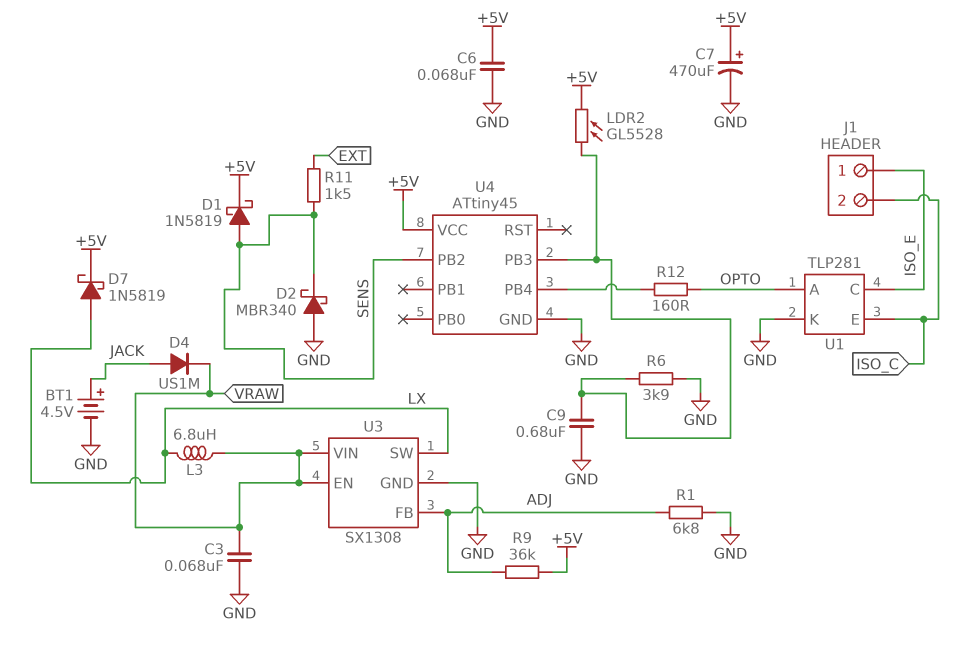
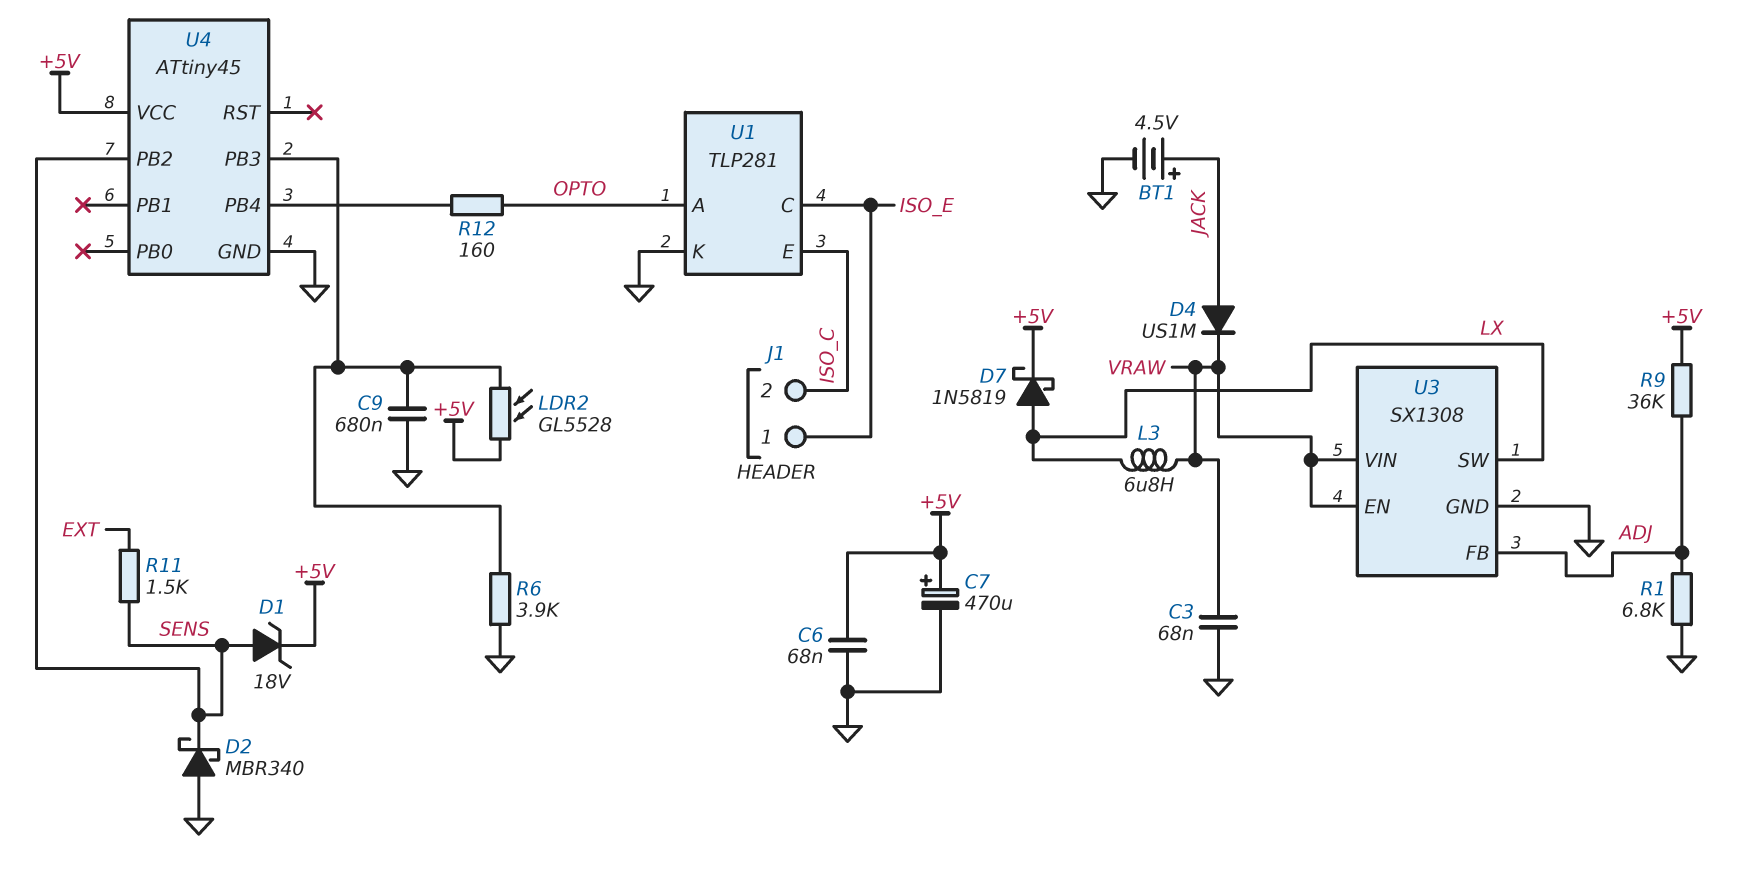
D1: schottky 1N5819 (A SENS, K +5V) -> zener 18V (A SENS, K +5V)

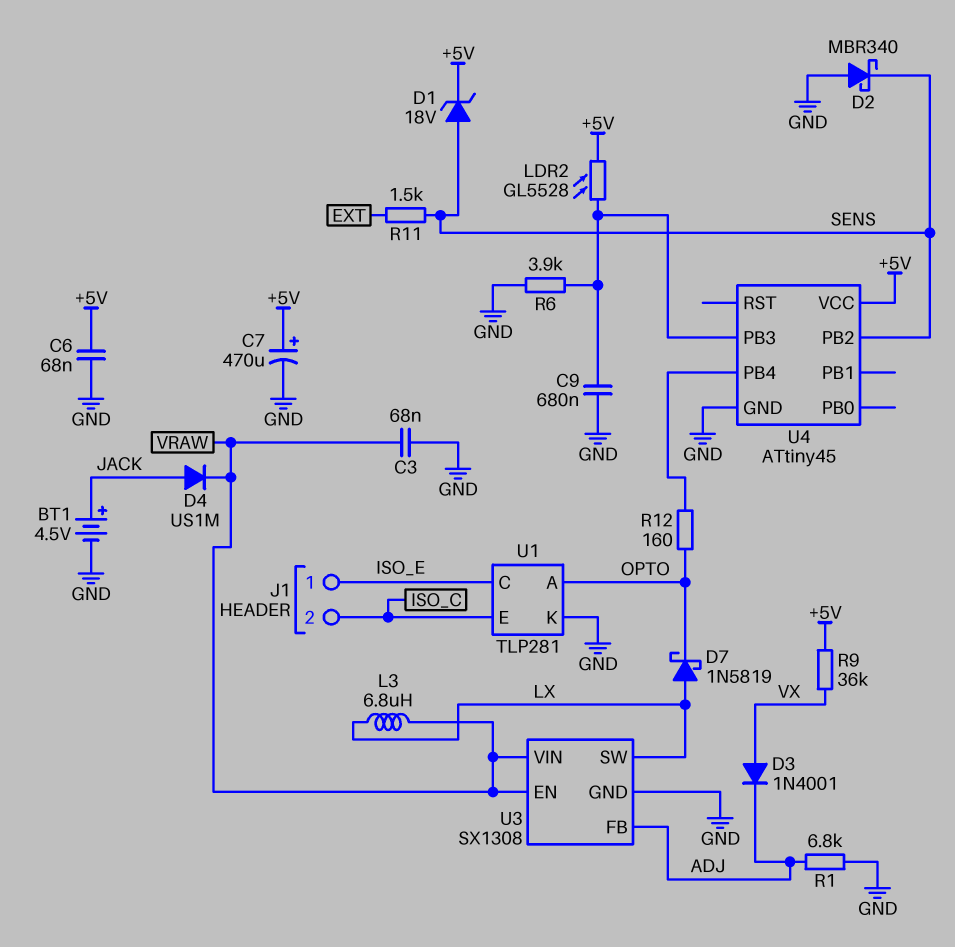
D3: none -> diode 1N4001 (A VX, K ADJ)
D7: schottky 1N5819 (A LX, K +5V) -> schottky 1N5819 (A LX, K OPTO)
R9: 36k (+5V, ADJ) -> 36k (+5V, VX)

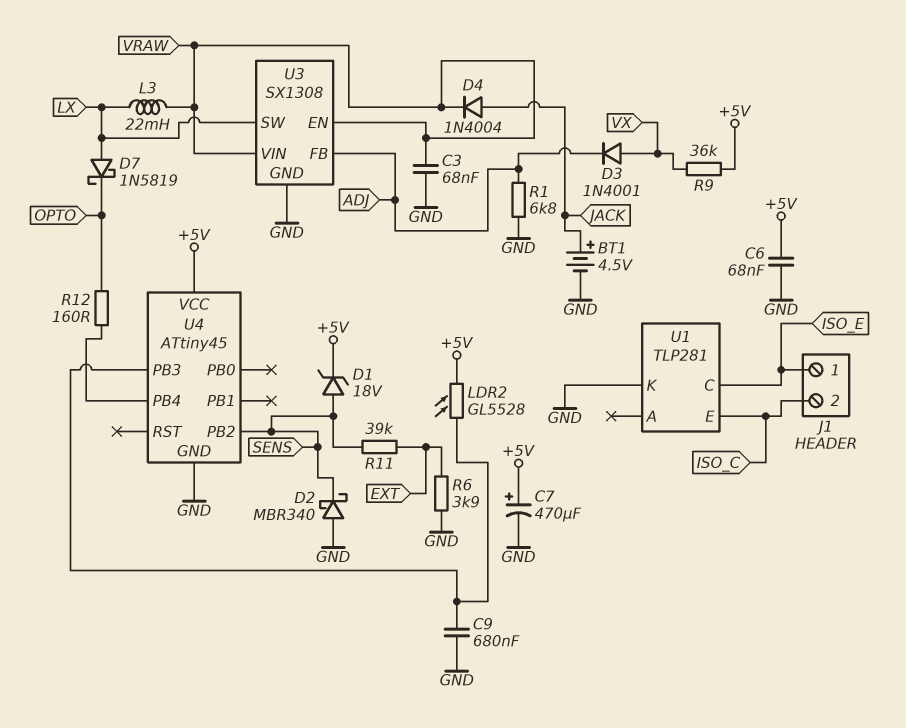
D4: diode US1M (A JACK, K VRAW) -> diode 1N4004 (A JACK, K VRAW)
L3: 6.8uH (LX, VRAW) -> 22mH (LX, VRAW)
R6: 3.9k (GND, U4/PB3) -> 3.9k (EXT, GND)
R11: 1.5k (EXT, SENS) -> 39k (EXT, SENS)
U1 pin A: OPTO -> none

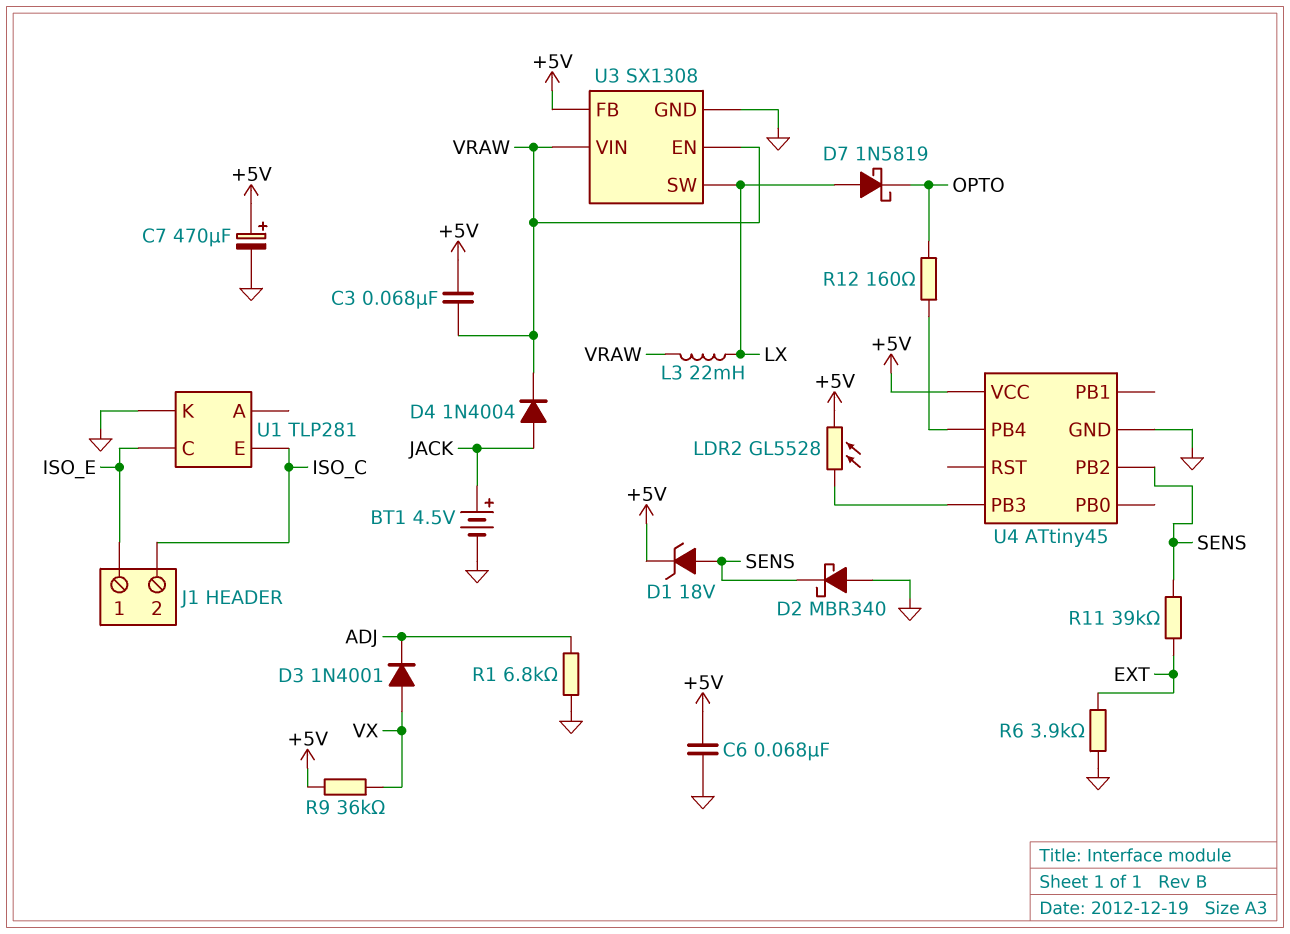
C3: 68nF (GND, VRAW) -> 68nF (+5V, VRAW)
C9: 680nF (GND, U4/PB3) -> none
U3 pin FB: ADJ -> +5V

